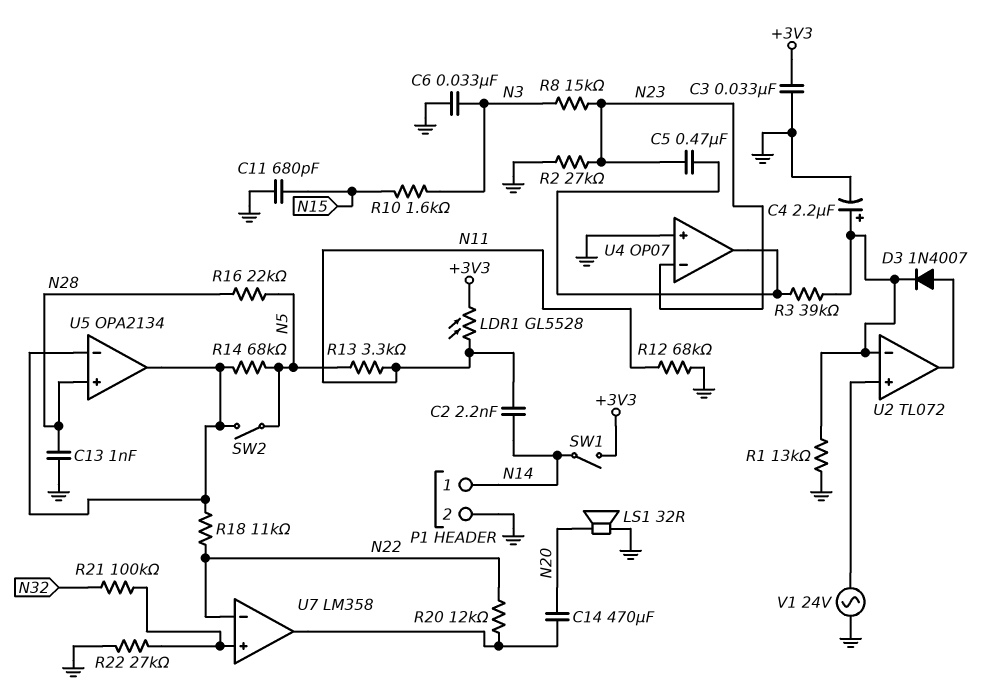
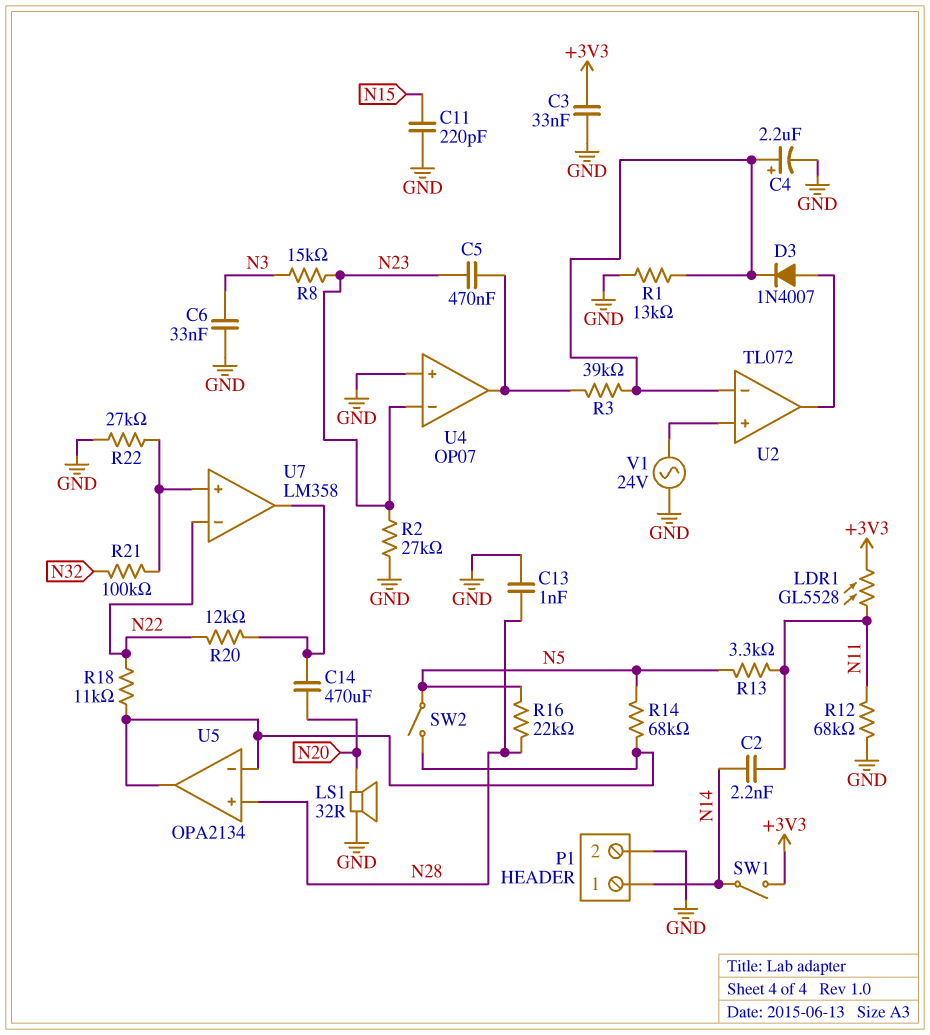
C11: 680pF (GND, N15) -> 220pF (GND, N15)
R10: 1.6k (N3, N15) -> none

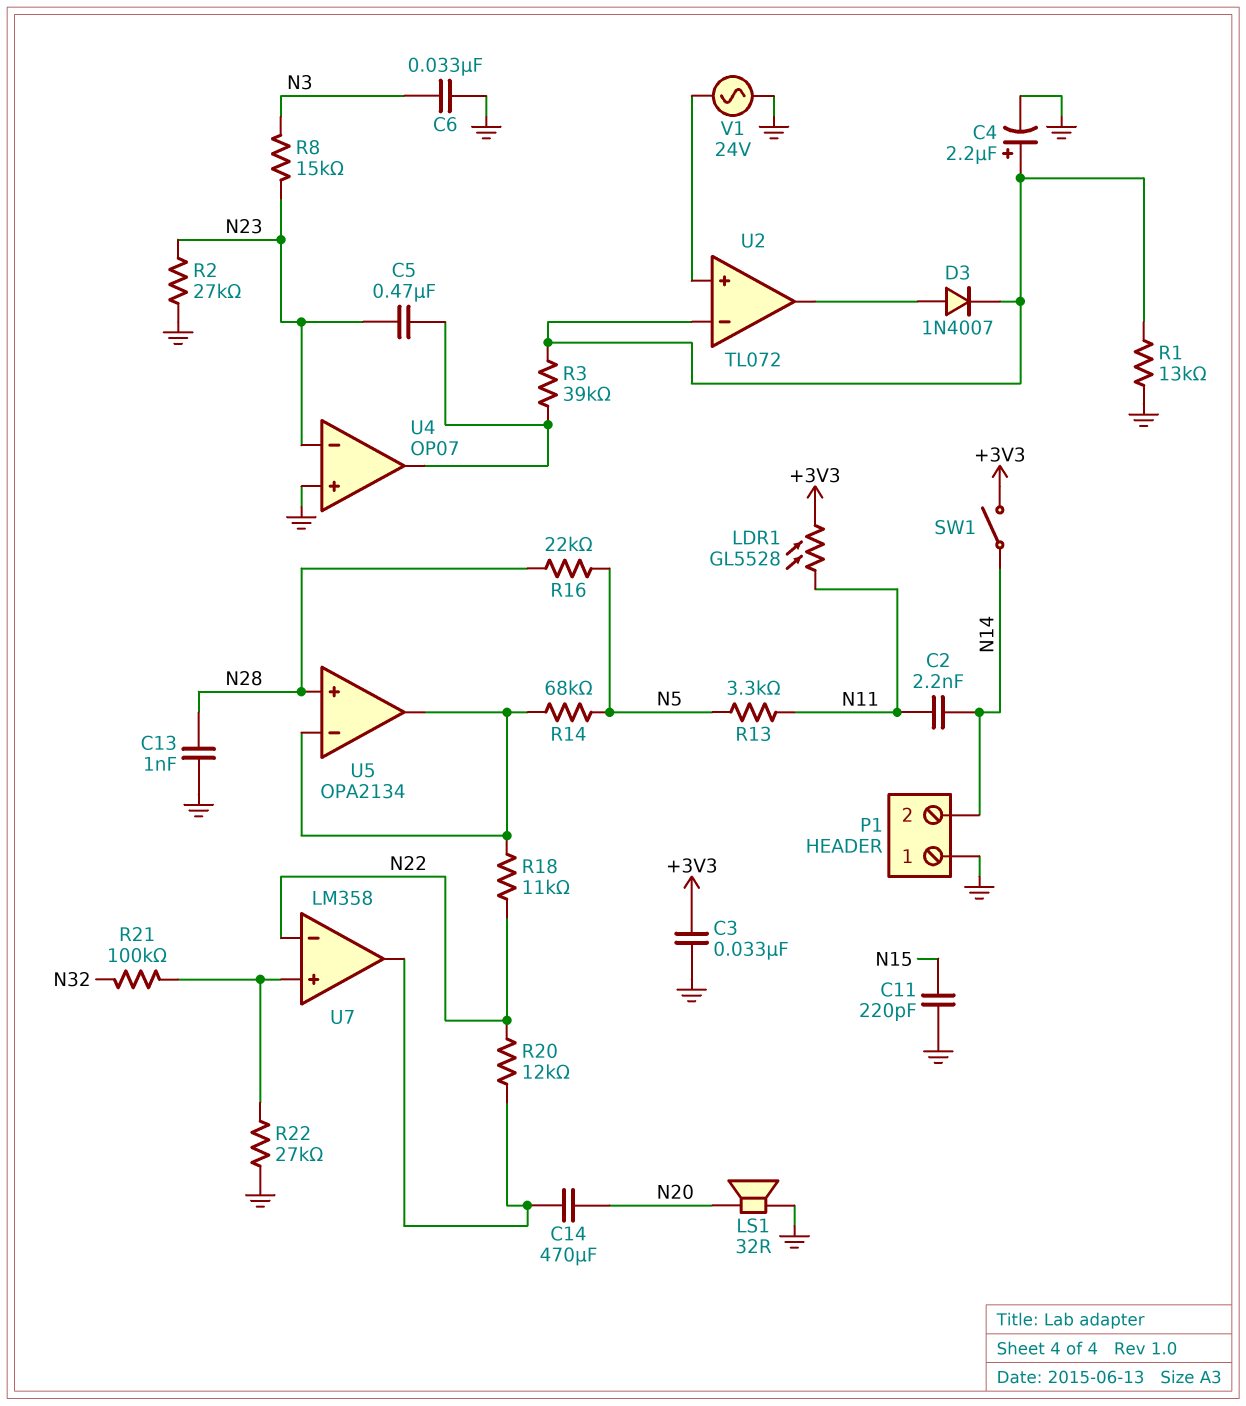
P1 pin 1: N14 -> GND
P1 pin 2: GND -> N14
R12: 68k (GND, N11) -> none
SW2: switch (N5, U5/in-) -> none

